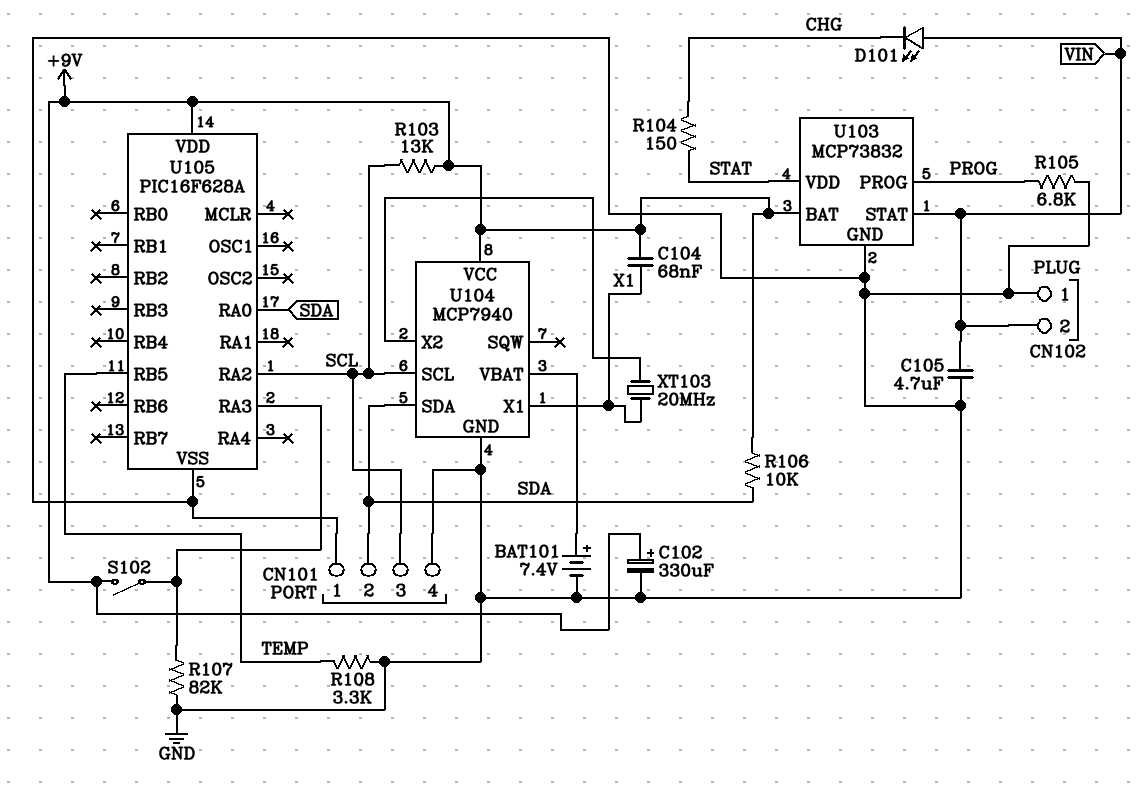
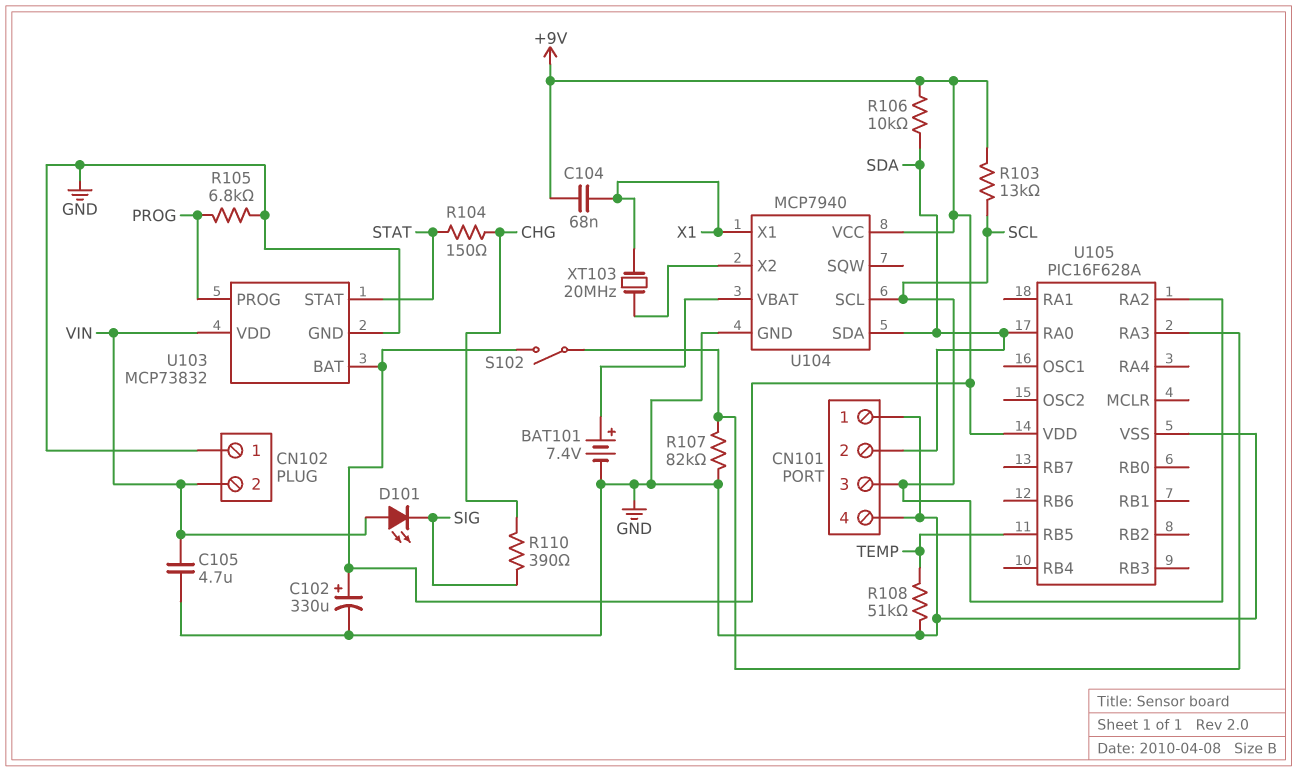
D101: LED (A VIN, K CHG) -> LED (A VIN, K SIG)
R108: 3.3k (GND, TEMP) -> 51k (GND, TEMP)
R110: none -> 390 (CHG, SIG)
U103 pin STAT: VIN -> STAT
U103 pin VDD: STAT -> VIN

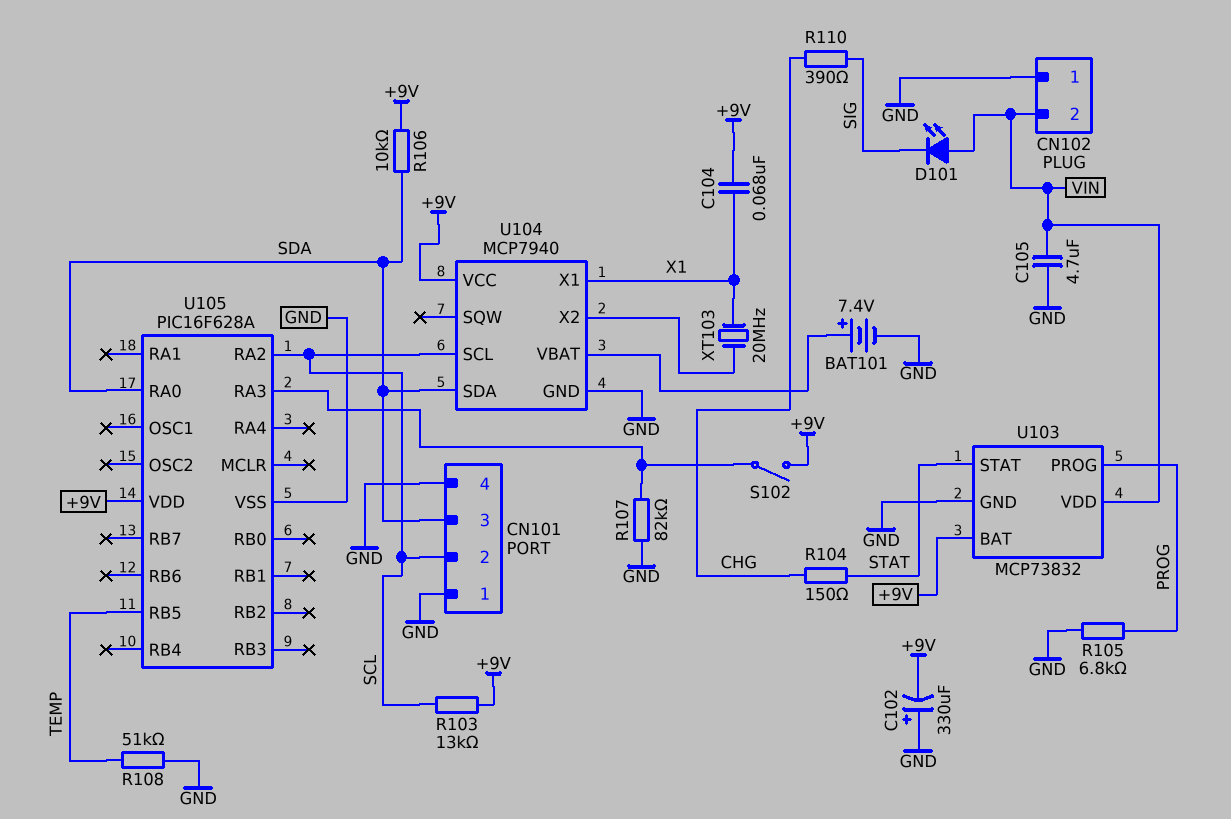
C102: 330uF (plus +9V, minus GND) -> 330uF (plus GND, minus +9V)
CN101 pin 2: SDA -> SCL
CN101 pin 3: SCL -> SDA

